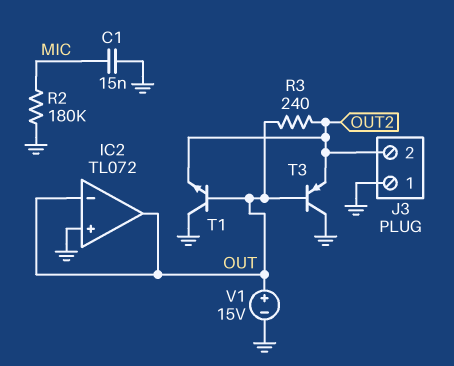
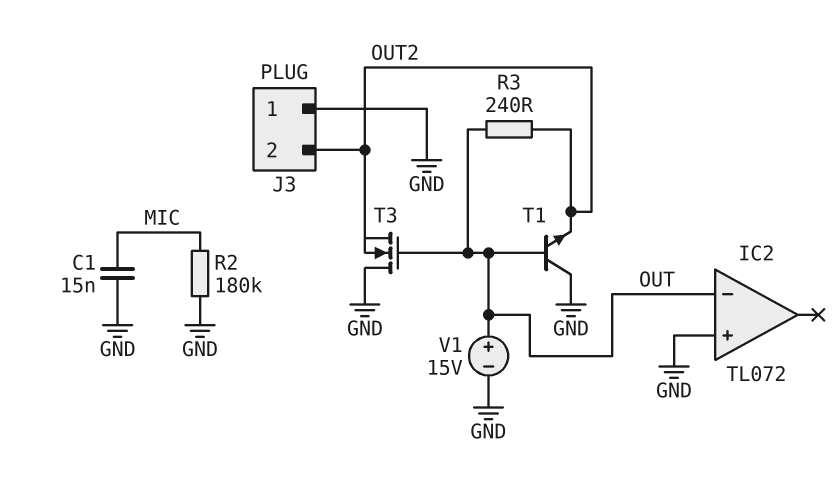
IC2 pin out: OUT -> none
T3: PNP (B OUT, C GND, E OUT2) -> NMOS (G OUT, D GND, S OUT2)

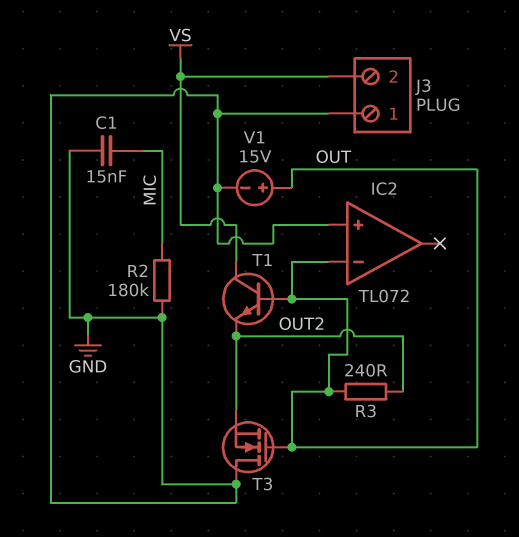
J3 pin 2: OUT2 -> VS
T1: NPN (B OUT, C GND, E OUT2) -> NPN (B OUT, C VS, E OUT2)

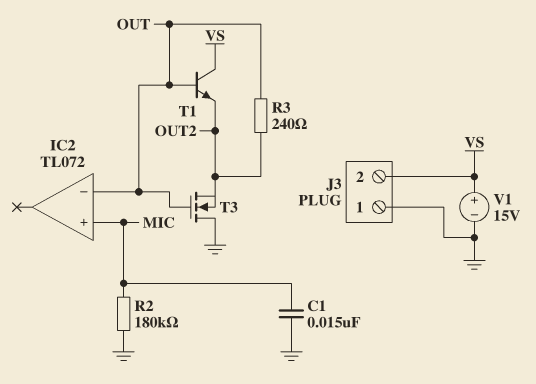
IC2 pin in+: GND -> MIC
V1: 15V (plus OUT, minus GND) -> 15V (plus VS, minus GND)

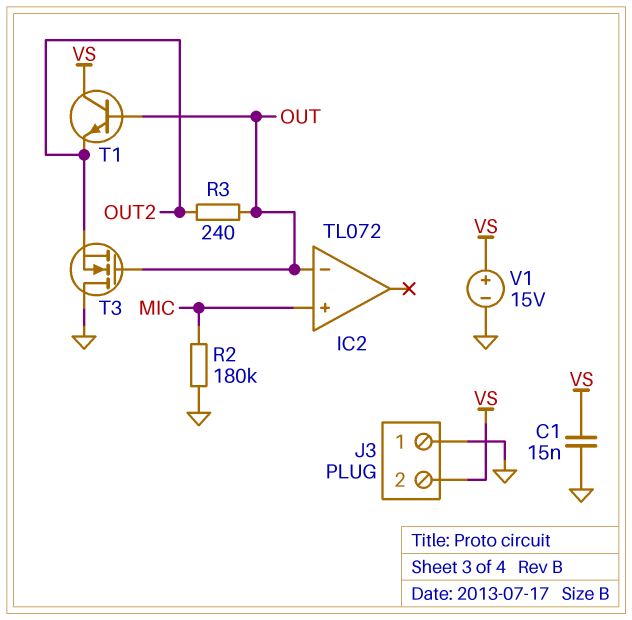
C1: 15nF (GND, MIC) -> 15nF (GND, VS)

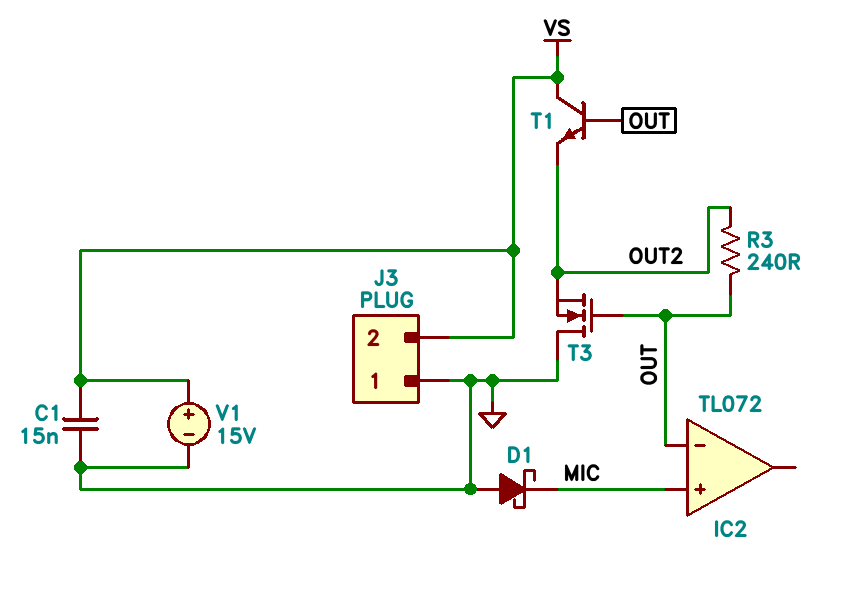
D1: none -> schottky (A GND, K MIC)
R2: 180k (GND, MIC) -> none

